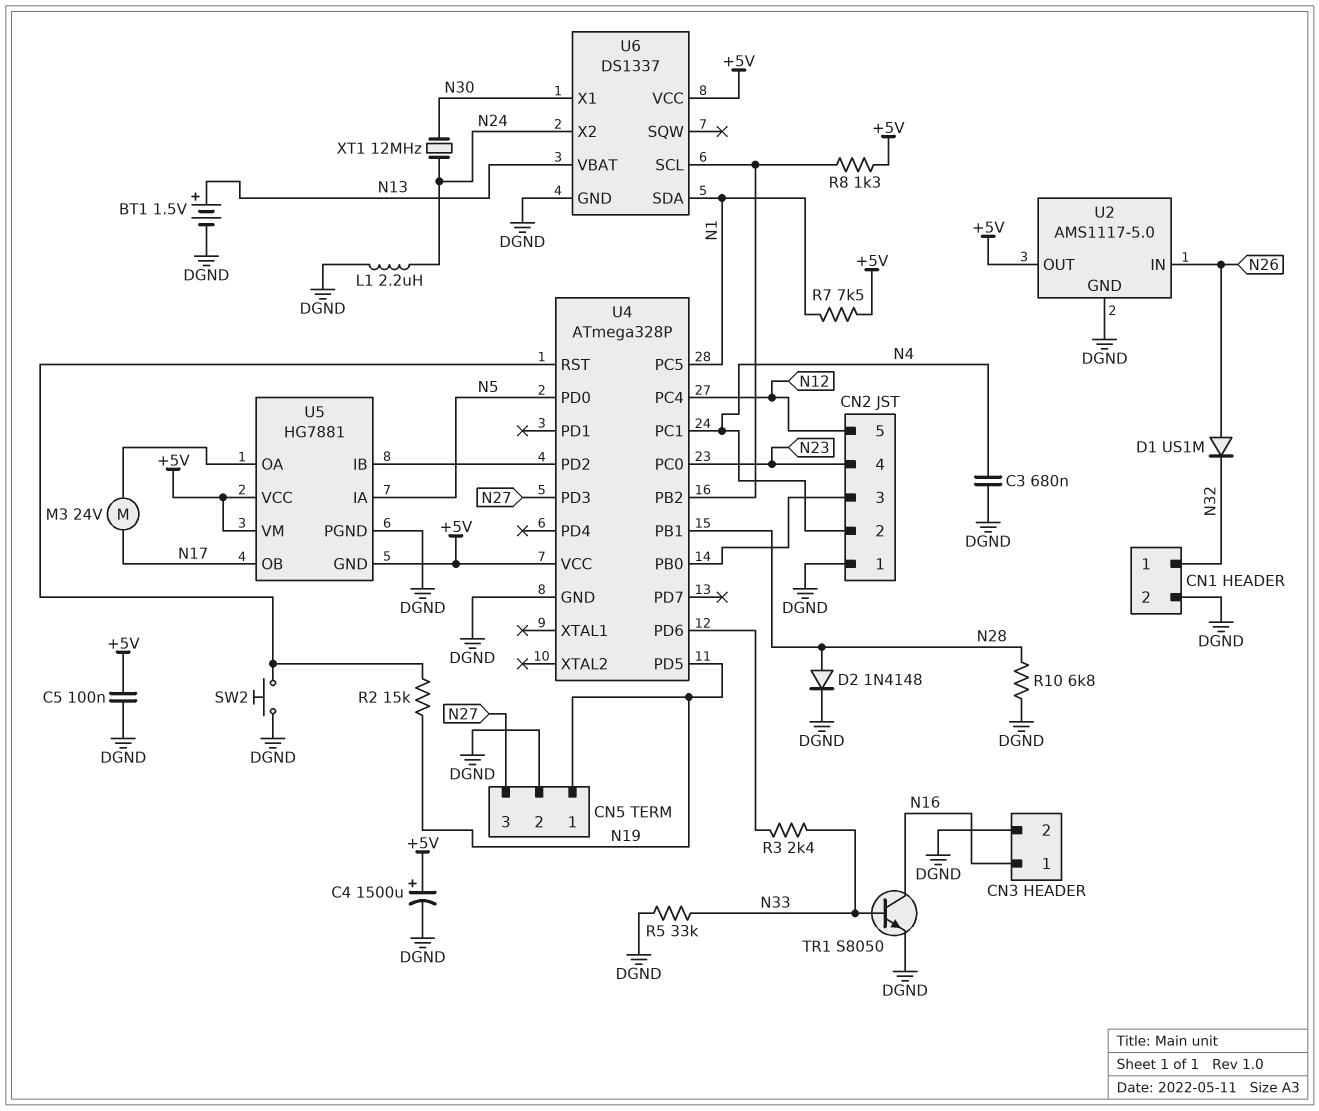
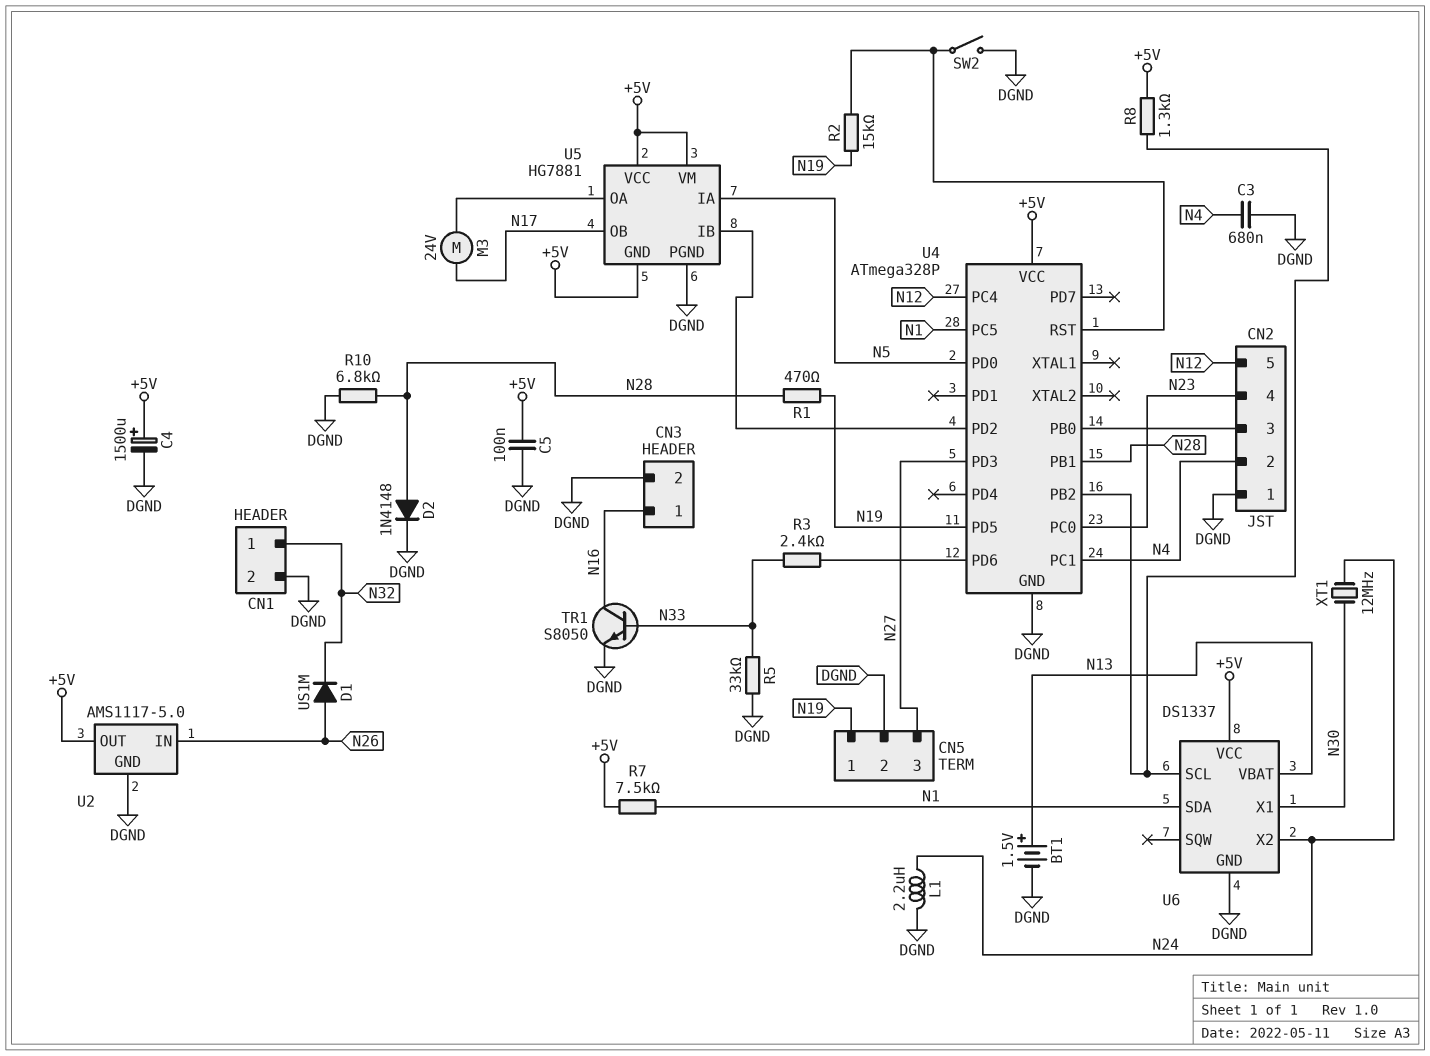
R1: none -> 470 (N19, N28)
SW2: button (DGND, U4/RST) -> switch (DGND, U4/RST)

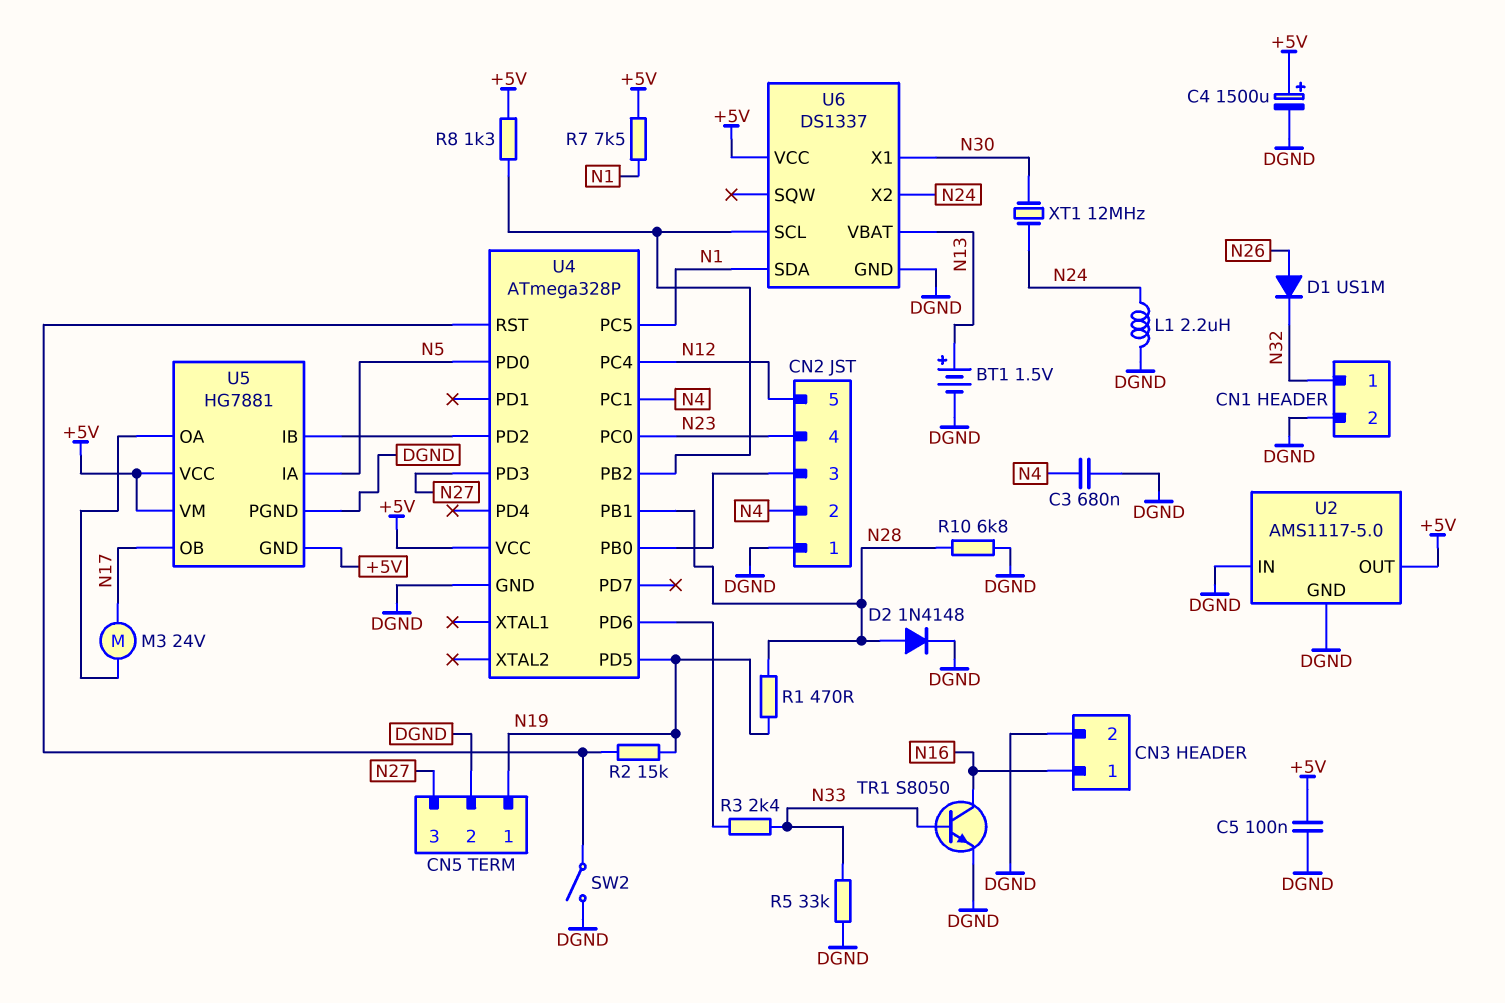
U2 pin IN: N26 -> DGND

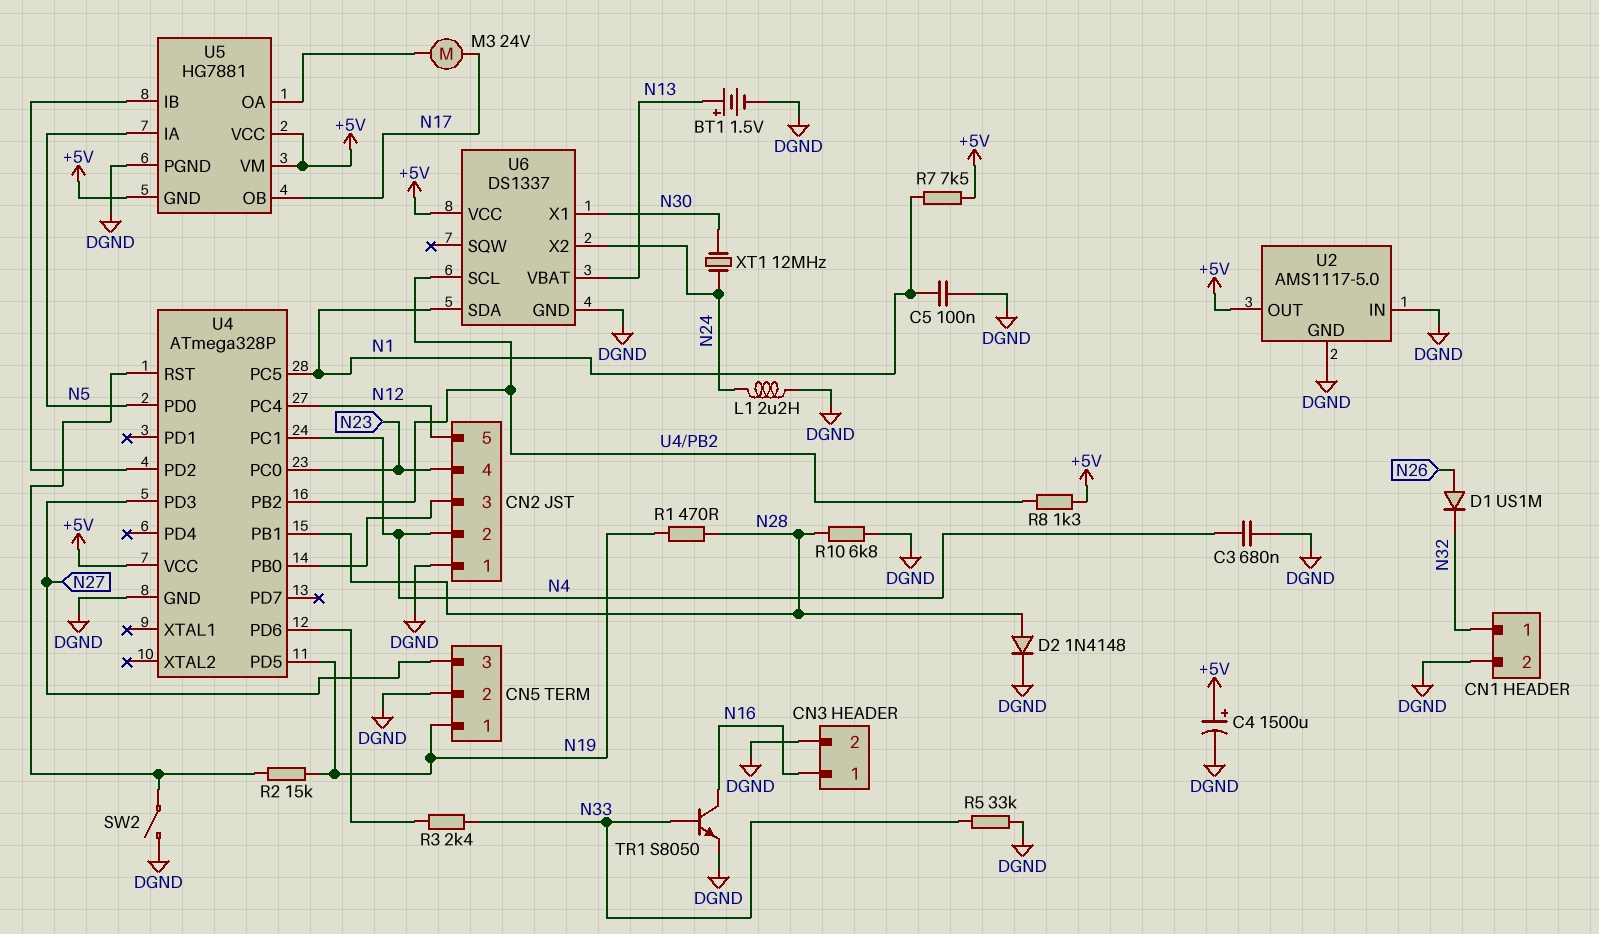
C5: 100nF (+5V, DGND) -> 100nF (DGND, N1)

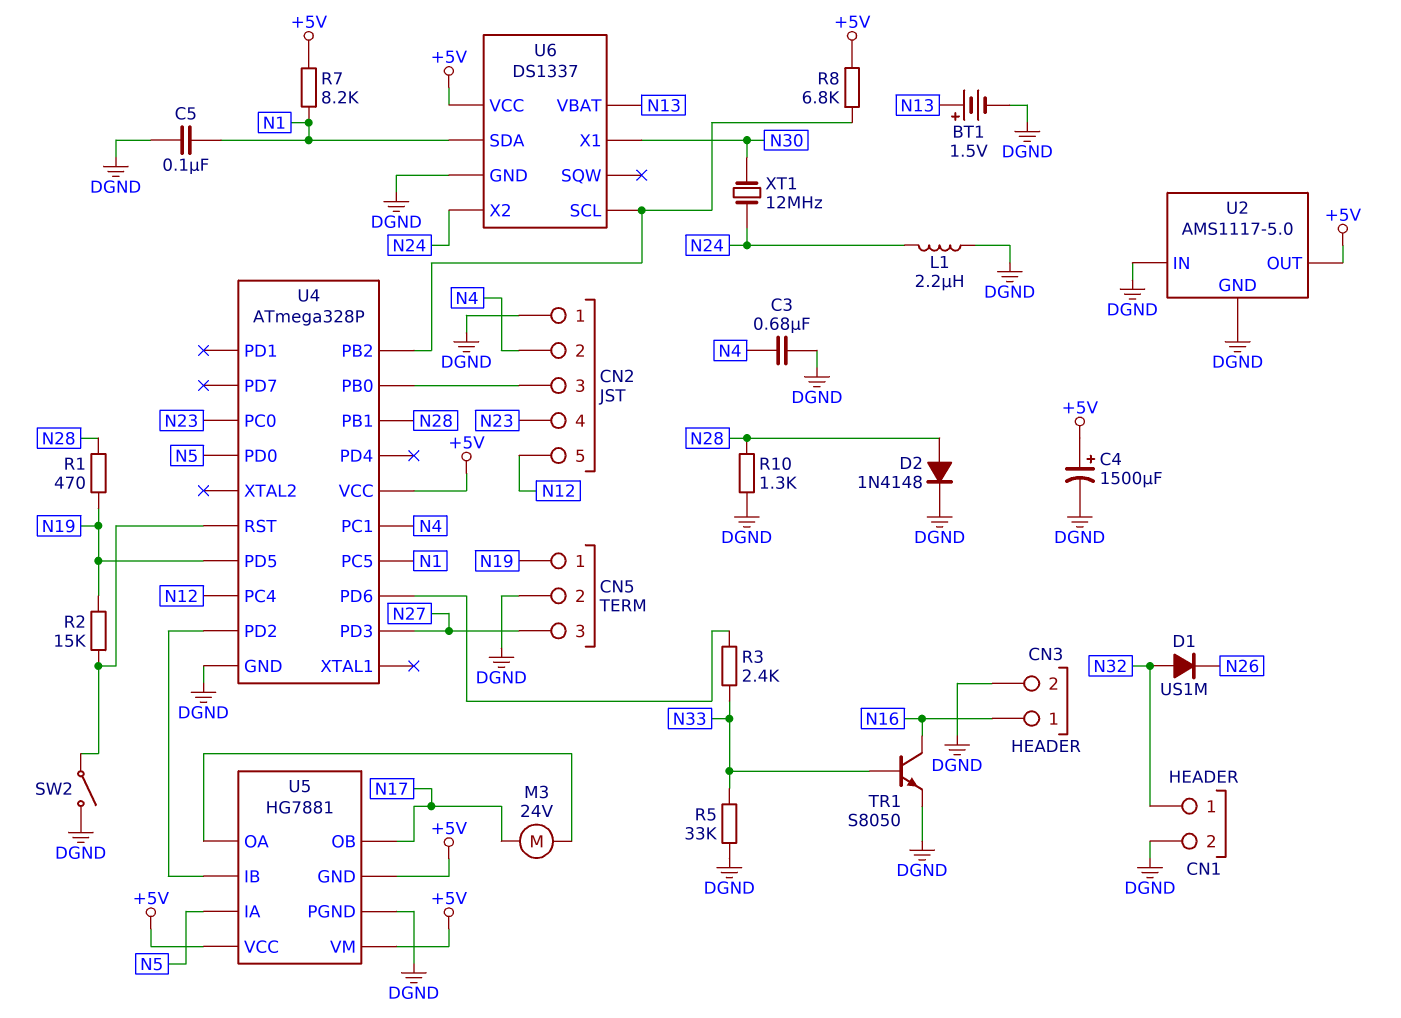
D1: diode US1M (A N26, K N32) -> diode US1M (A N32, K N26)
R7: 7.5k (+5V, N1) -> 8.2k (+5V, N1)
R8: 1.3k (+5V, U4/PB2) -> 6.8k (+5V, U4/PB2)
R10: 6.8k (DGND, N28) -> 1.3k (DGND, N28)

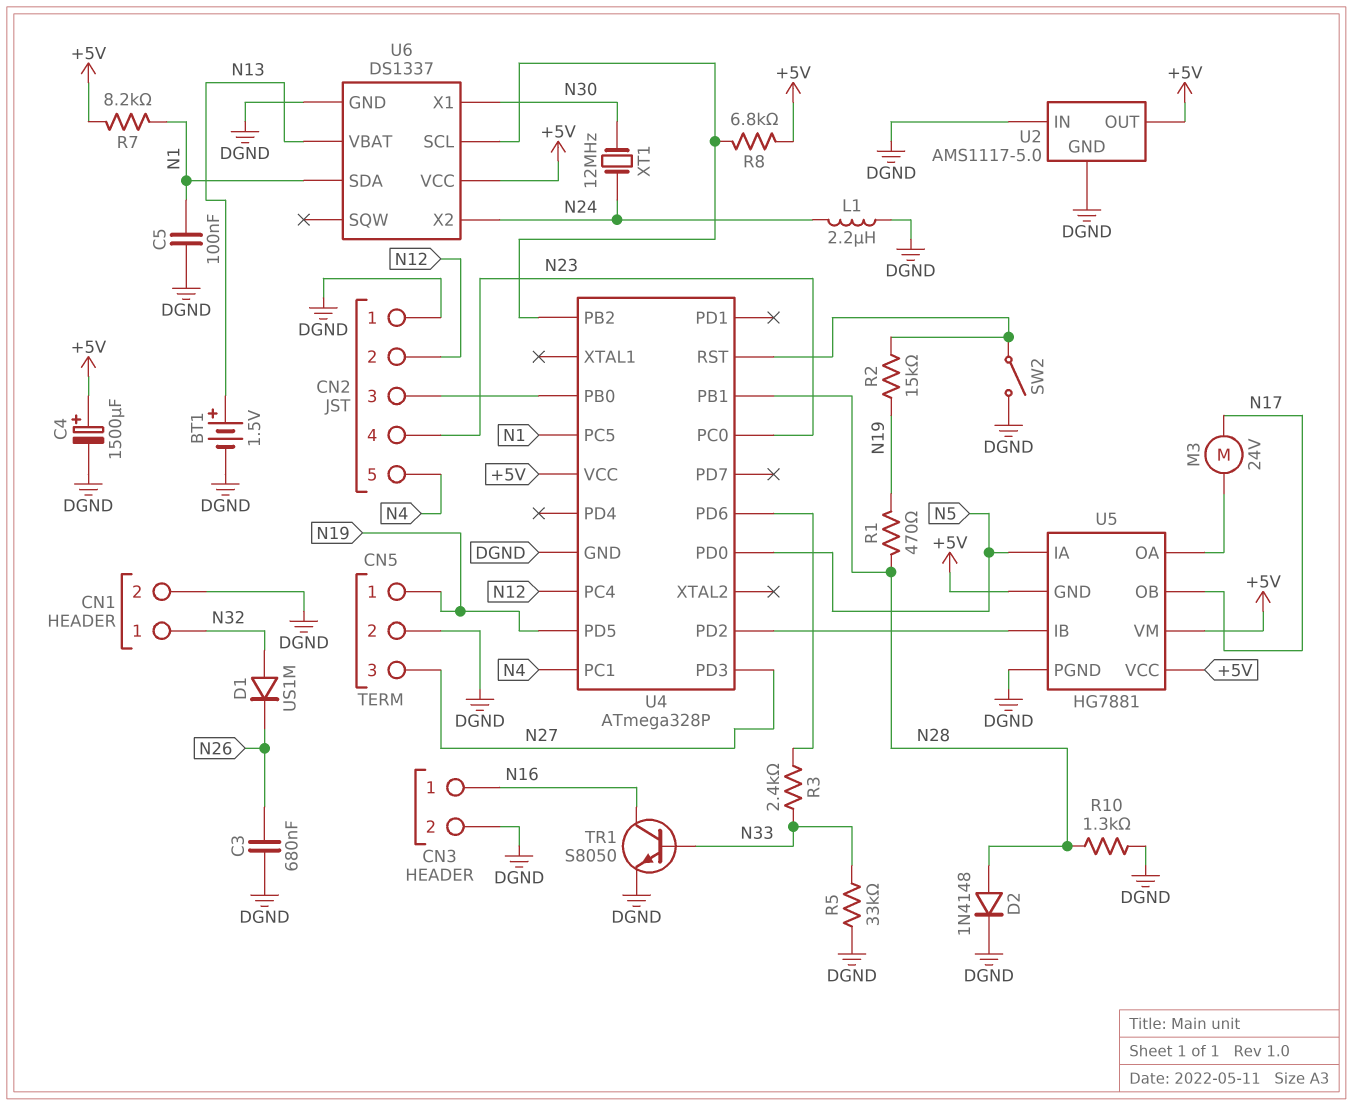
C3: 680nF (DGND, N4) -> 680nF (DGND, N26)
CN2 pin 2: N4 -> N12
CN2 pin 5: N12 -> N4

